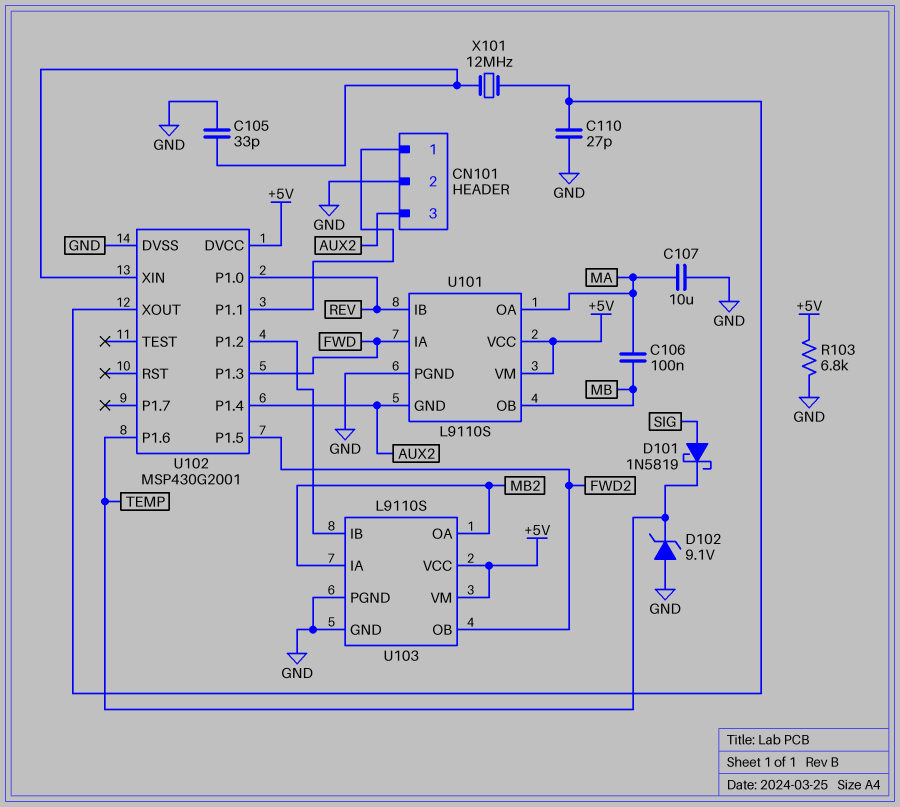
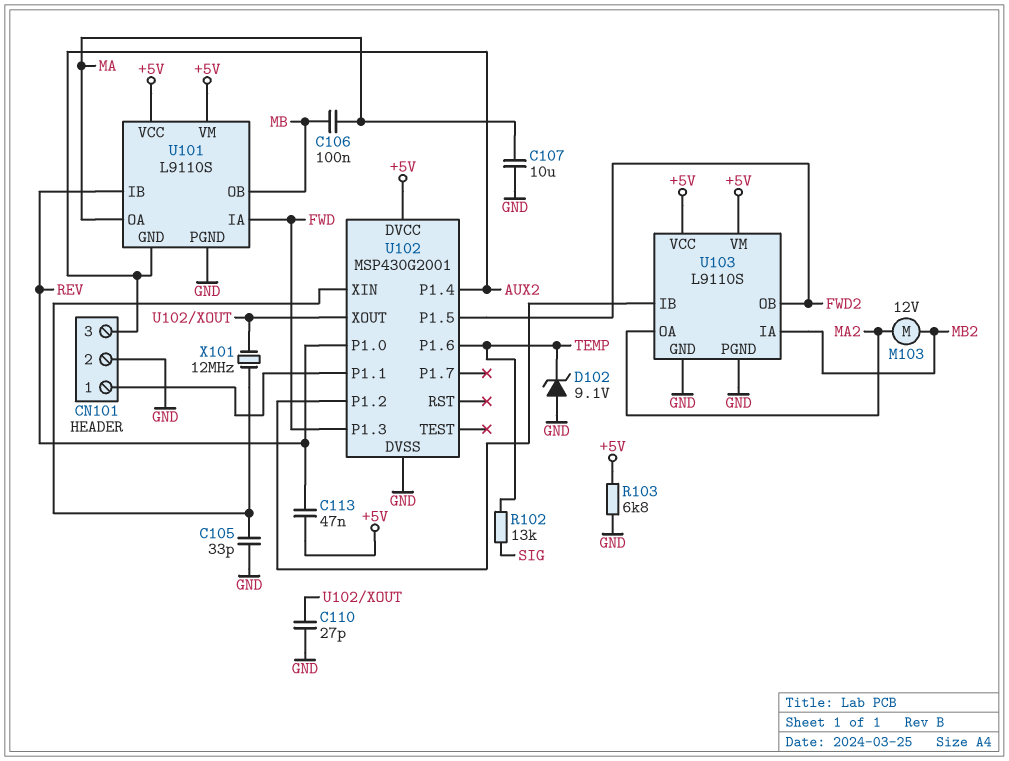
C113: none -> 47nF (+5V, REV)
D101: schottky 1N5819 (A SIG, K TEMP) -> none
M103: none -> motor 12V (MA2, MB2)
R102: none -> 13k (SIG, TEMP)
U103 pin OA: MB2 -> MA2

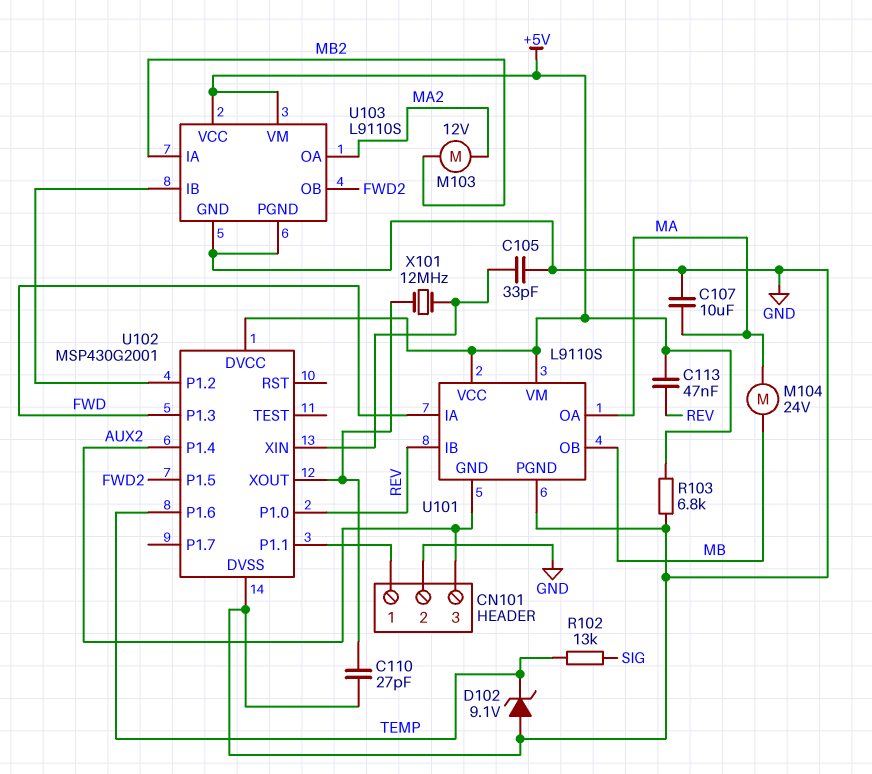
C106: 100nF (MA, MB) -> none
M104: none -> motor 24V (MA, MB)

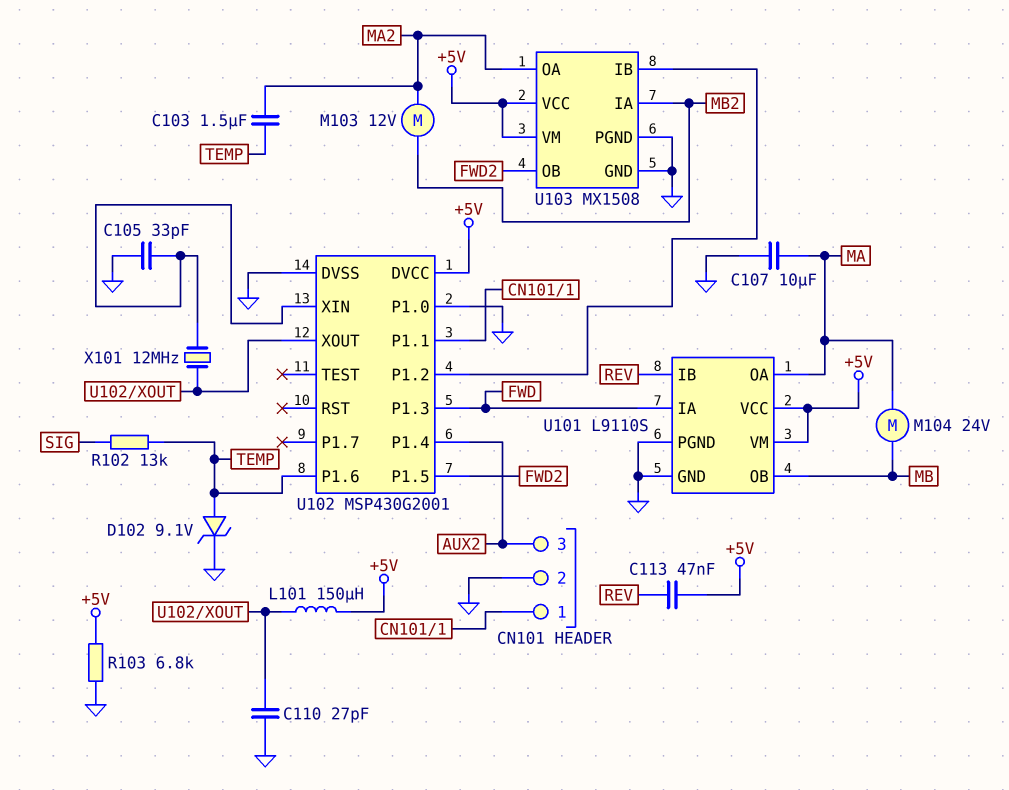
C103: none -> 1.5uF (MA2, TEMP)
D102: zener 9.1V (A GND, K TEMP) -> zener 9.1V (A TEMP, K GND)
L101: none -> 150uH (+5V, U102/XOUT)
U101 pin GND: AUX2 -> GND
U102 pin P1.0: REV -> GND
U103: L9110S -> MX1508

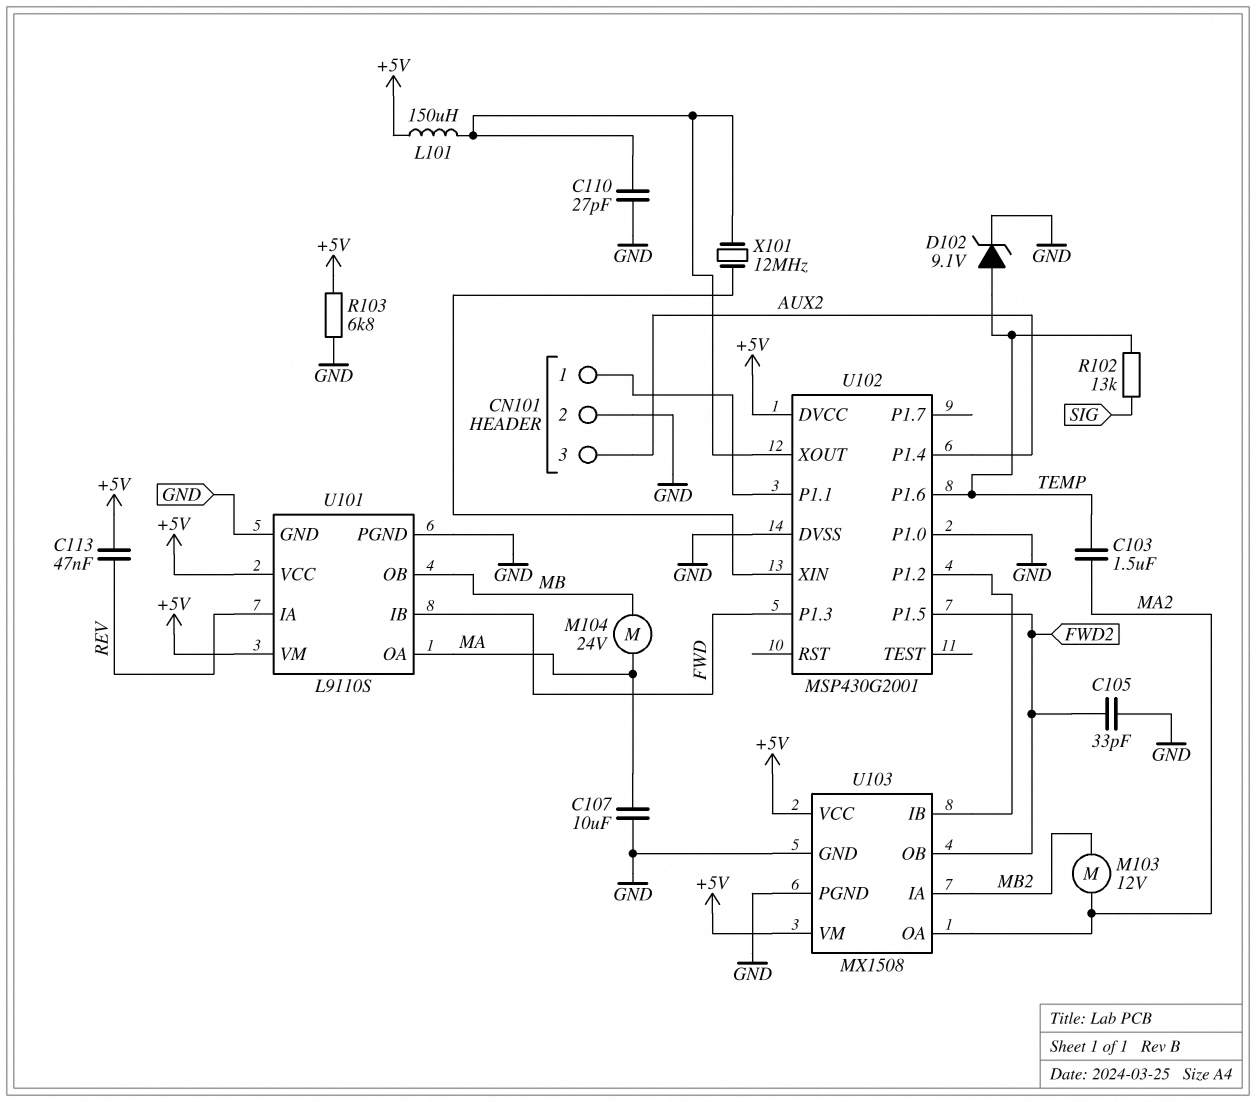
C105: 33pF (GND, U102/XIN) -> 33pF (FWD2, GND)
U101 pin IA: FWD -> REV
U101 pin IB: REV -> FWD

